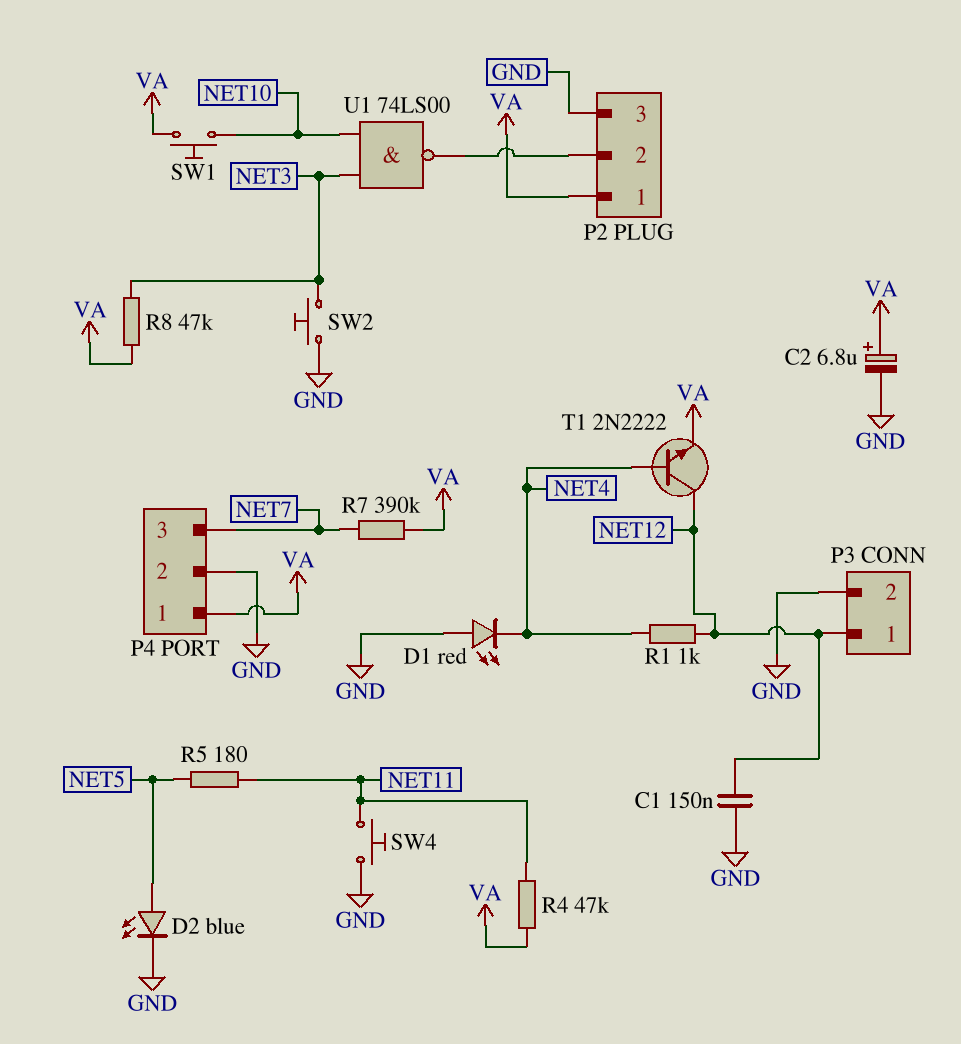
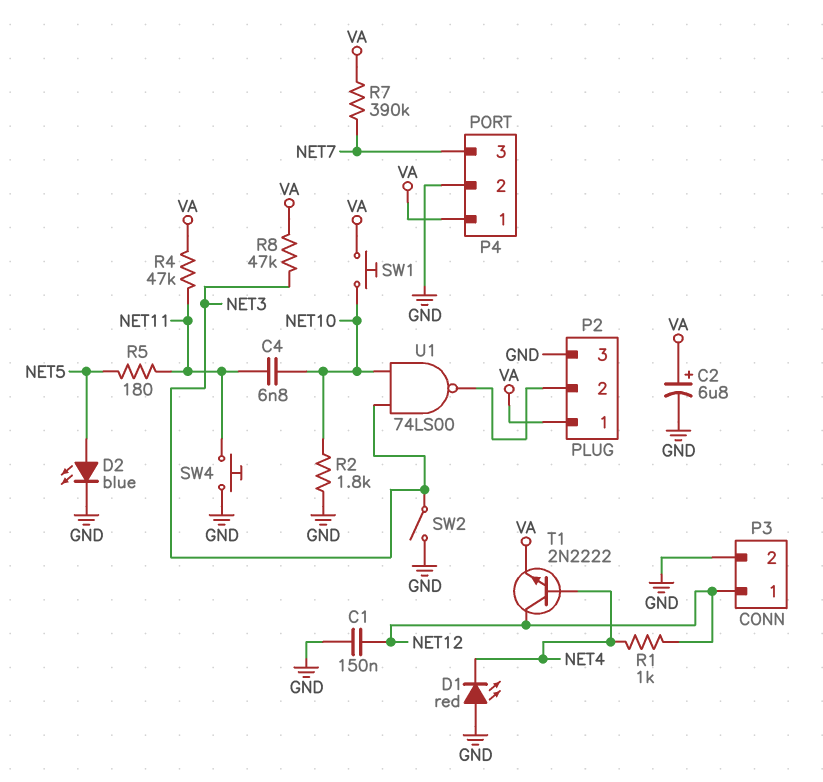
C4: none -> 6.8nF (NET10, NET11)
R2: none -> 1.8k (GND, NET10)
SW2: button (GND, NET3) -> switch (GND, NET3)

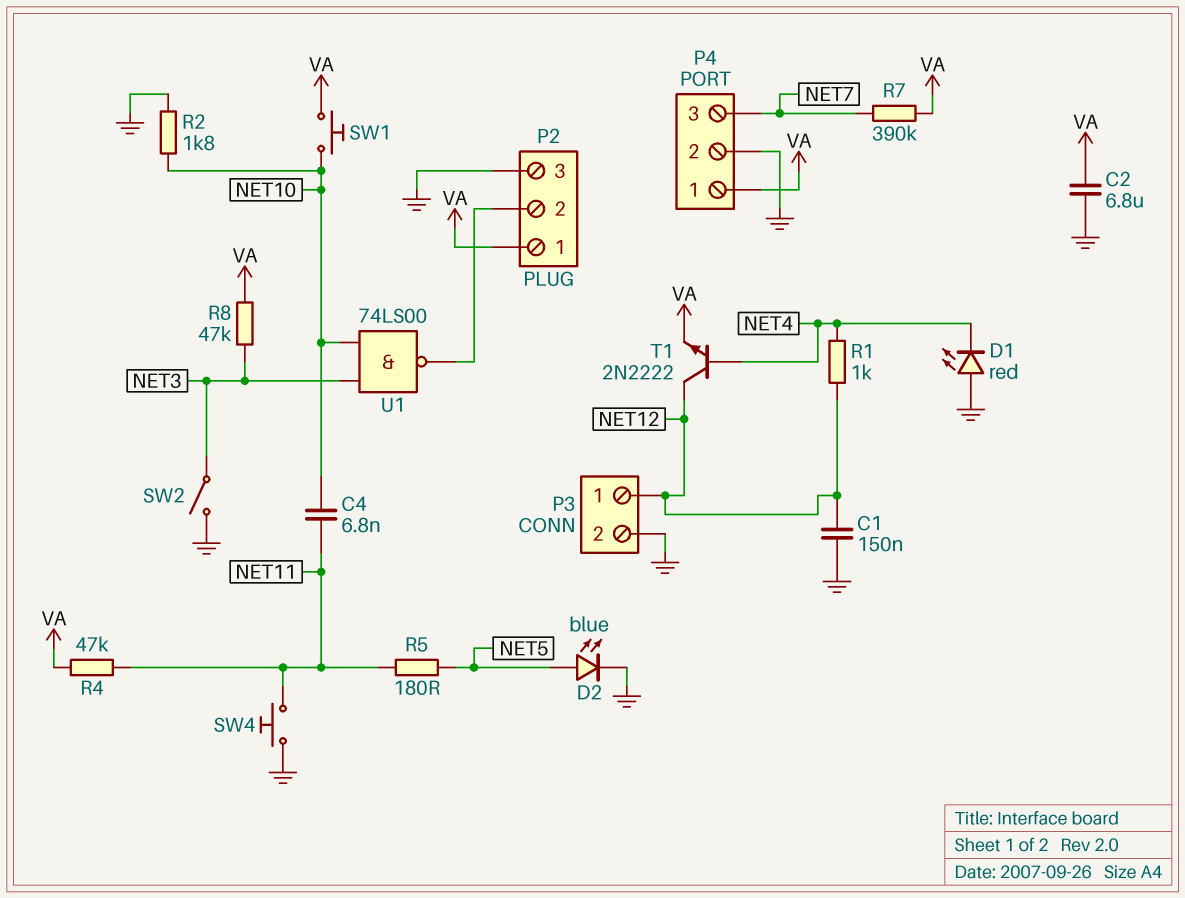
C2: 6.8uF (plus VA, minus GND) -> 6.8uF (GND, VA)

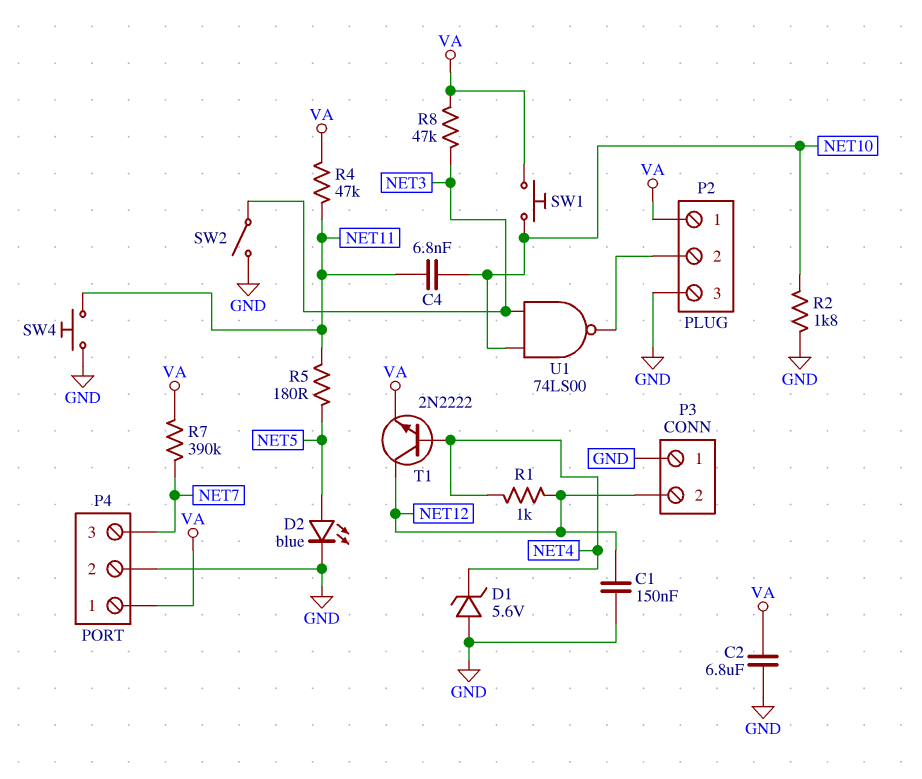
D1: LED red (A GND, K NET4) -> zener 5.6V (A GND, K NET4)
P3 pin 1: NET12 -> GND
P3 pin 2: GND -> NET12

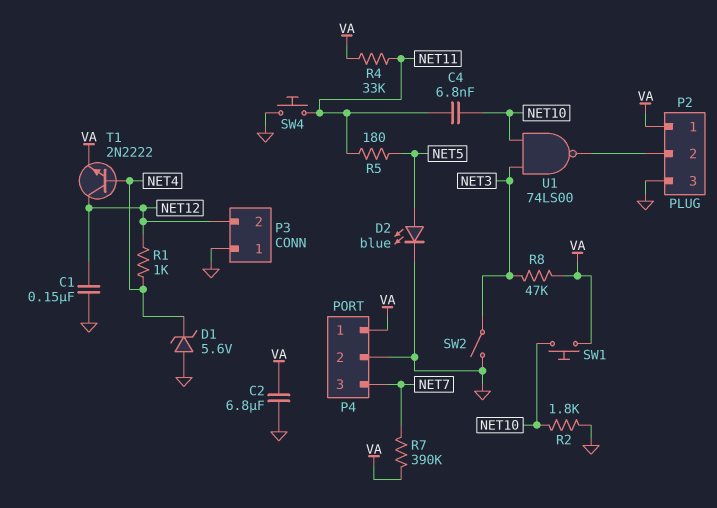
R4: 47k (NET11, VA) -> 33k (NET11, VA)

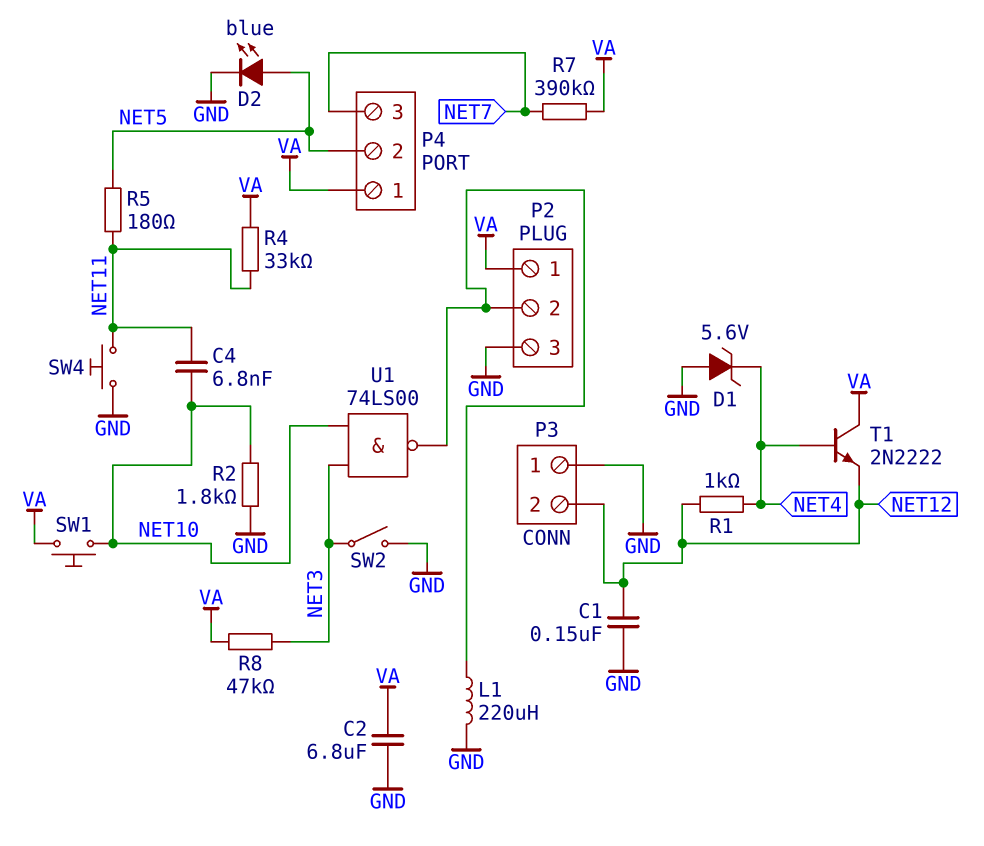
L1: none -> 220uH (GND, P2/2)
P4 pin 2: GND -> NET5
T1: NPN 2N2222 (B NET4, C NET12, E VA) -> NPN 2N2222 (B NET4, C VA, E NET12)

